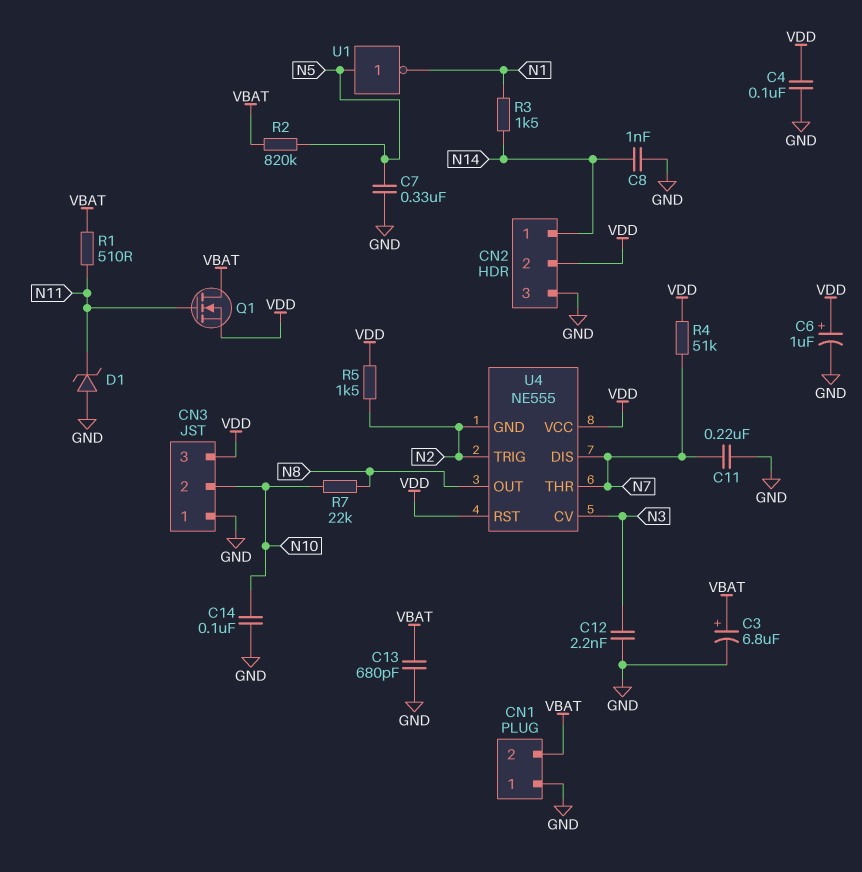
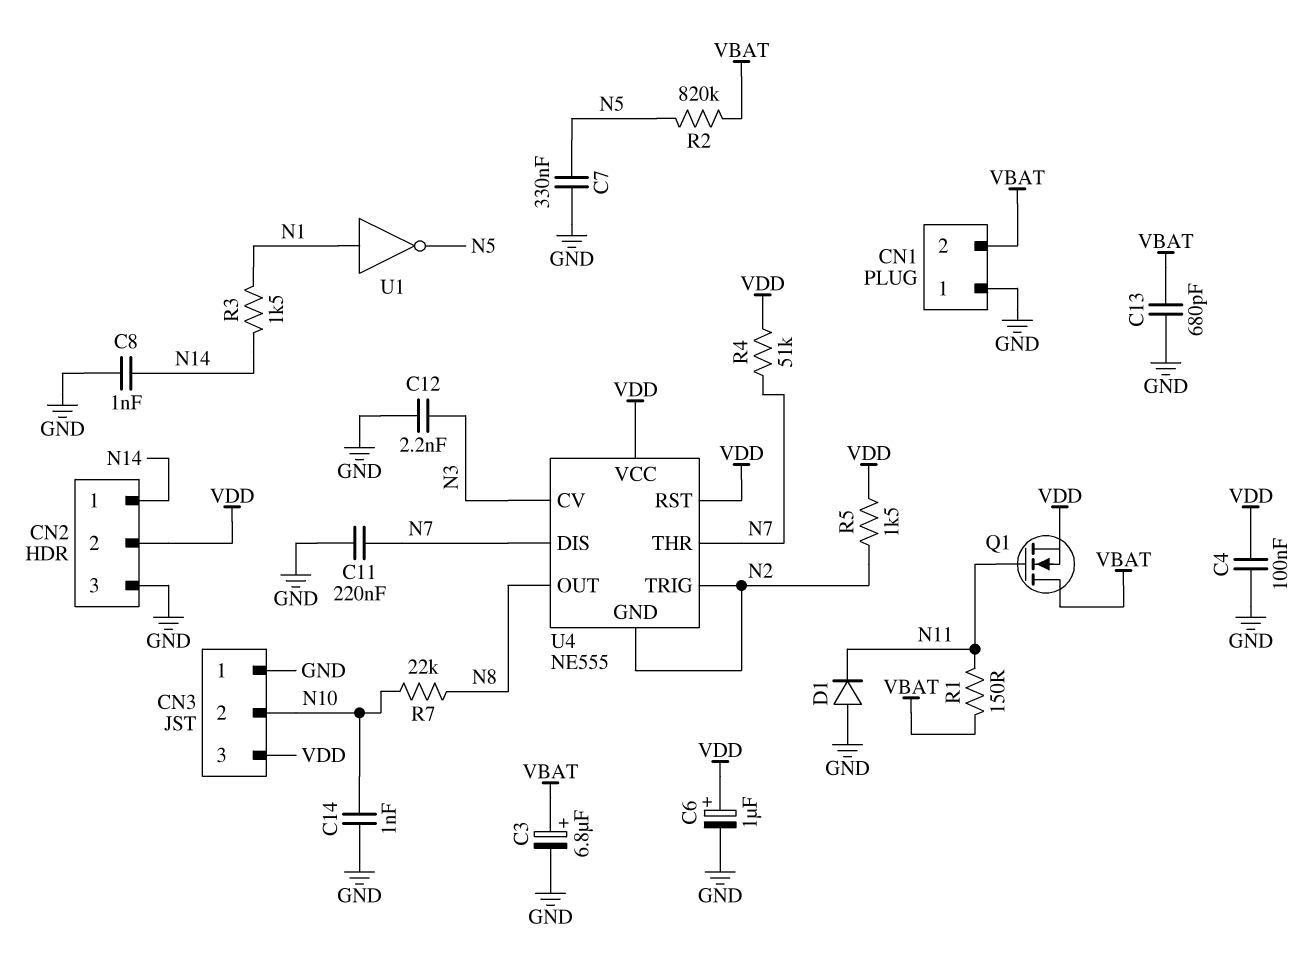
C14: 100nF (GND, N10) -> 1nF (GND, N10)
D1: zener (A GND, K N11) -> diode (A GND, K N11)
R1: 510 (N11, VBAT) -> 150 (N11, VBAT)
U1: NOT (in N5, out N1) -> NOT (in N1, out N5)

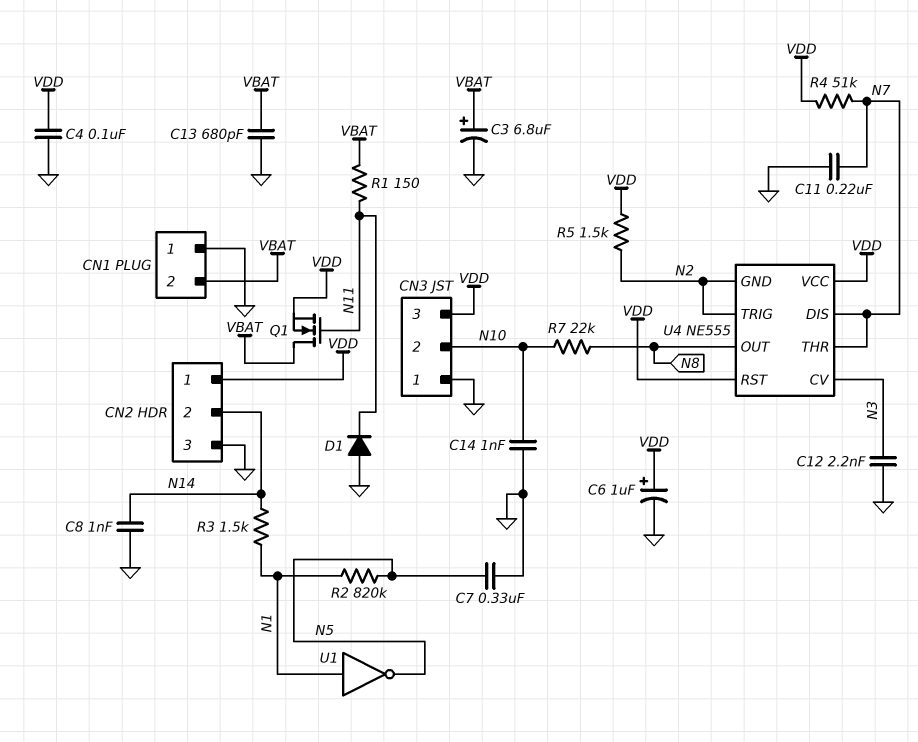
CN2 pin 1: N14 -> VDD
CN2 pin 2: VDD -> N14
R2: 820k (N5, VBAT) -> 820k (N1, N5)

